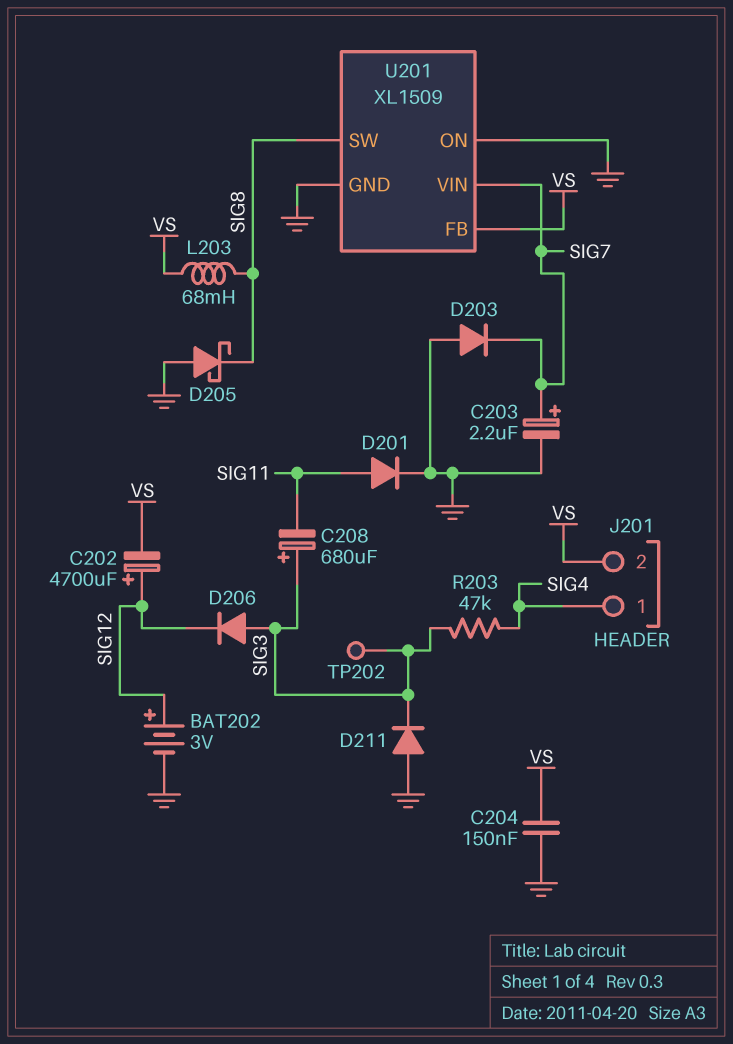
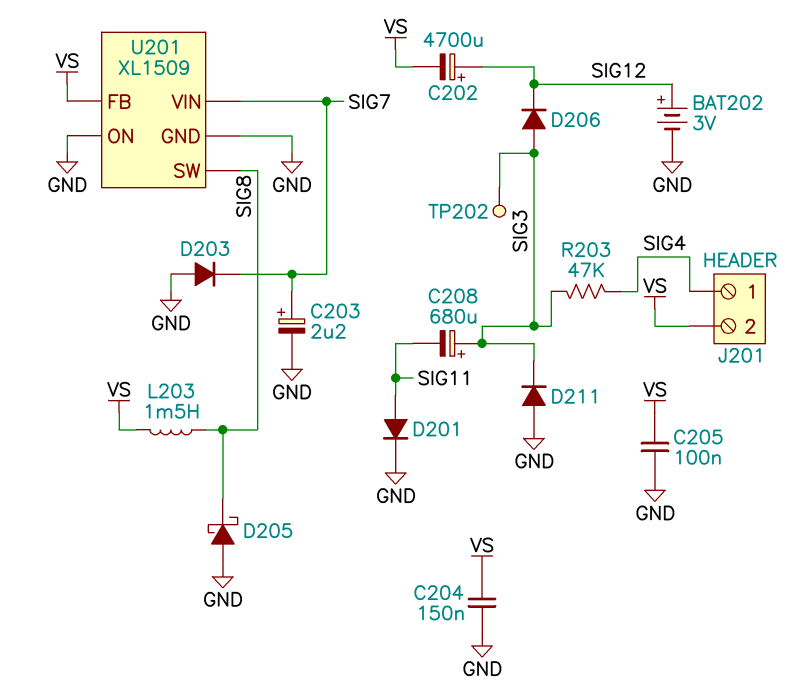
C205: none -> 100nF (GND, VS)
L203: 68mH (SIG8, VS) -> 1.5mH (SIG8, VS)

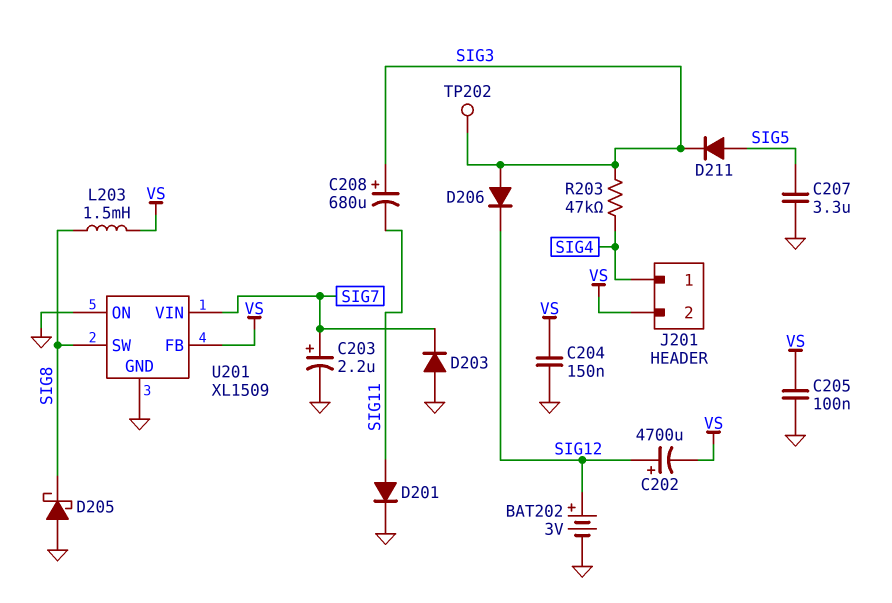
C207: none -> 3.3uF (GND, SIG5)
D211: diode (A GND, K SIG3) -> diode (A SIG5, K SIG3)

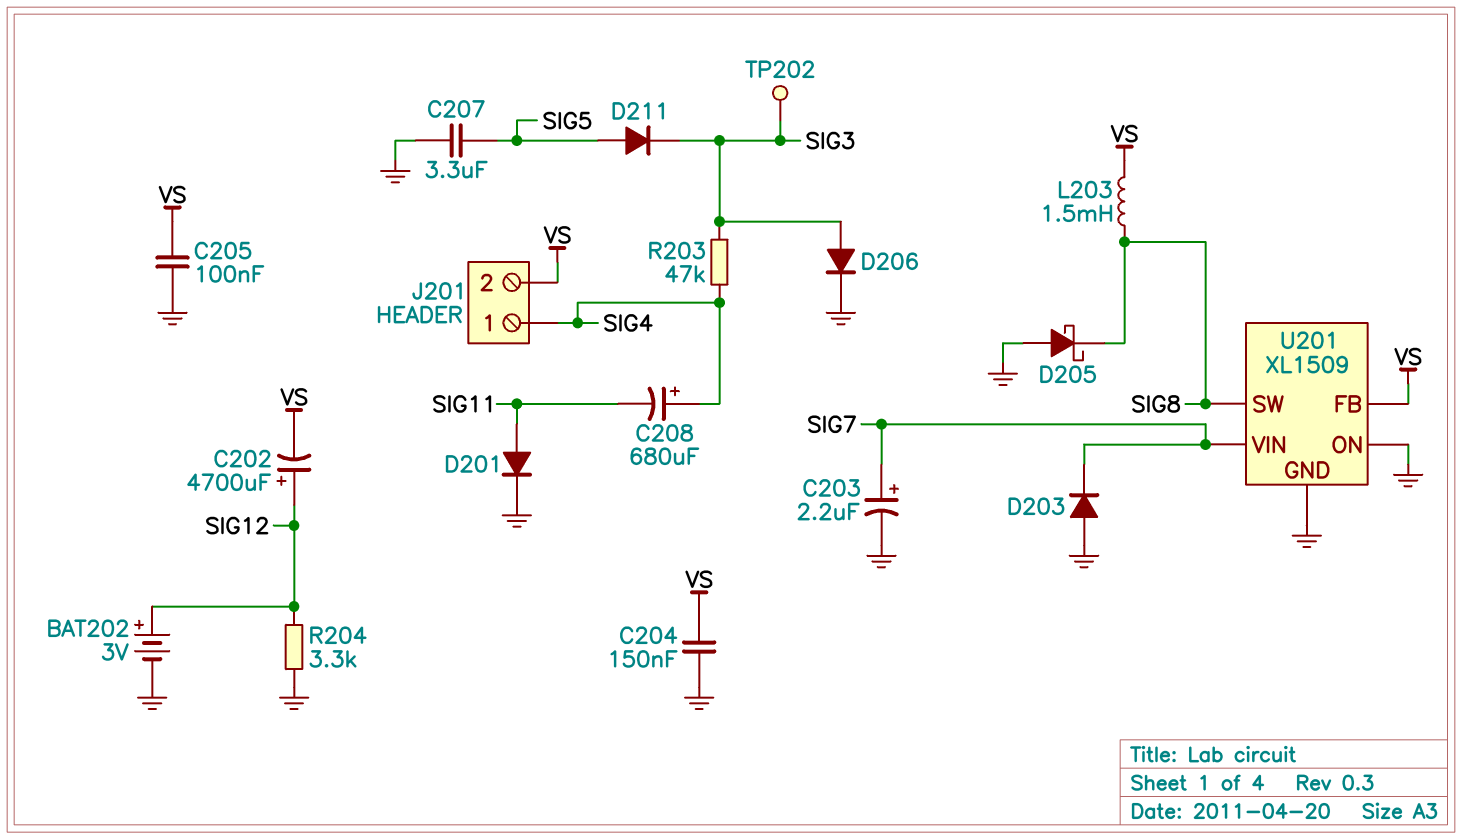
C208: 680uF (plus SIG3, minus SIG11) -> 680uF (plus SIG4, minus SIG11)
D206: diode (A SIG3, K SIG12) -> diode (A SIG3, K GND)
R204: none -> 3.3k (GND, SIG12)

